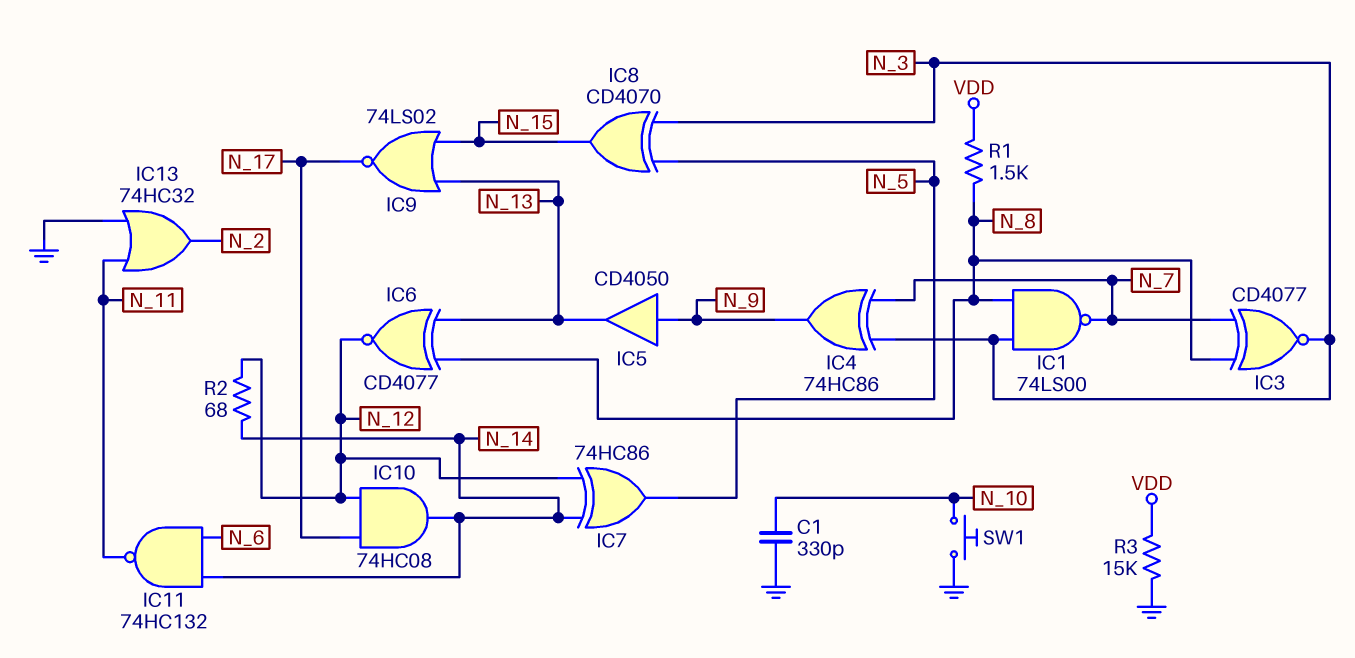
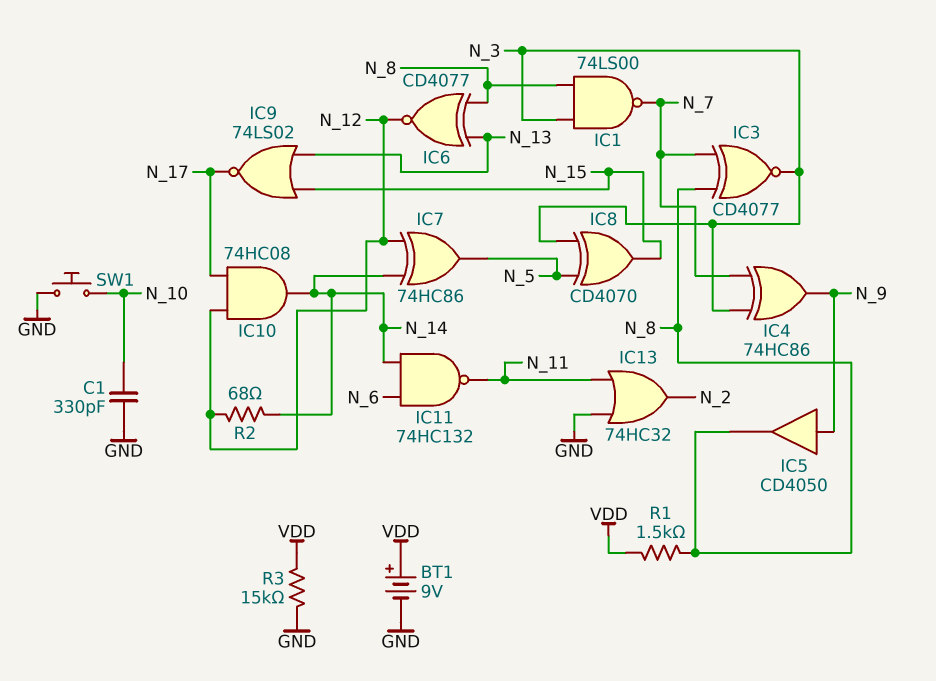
BT1: none -> 9V (plus VDD, minus GND)
IC5: buffer CD4050 (in N_9, out N_13) -> buffer CD4050 (in N_9, out N_8)

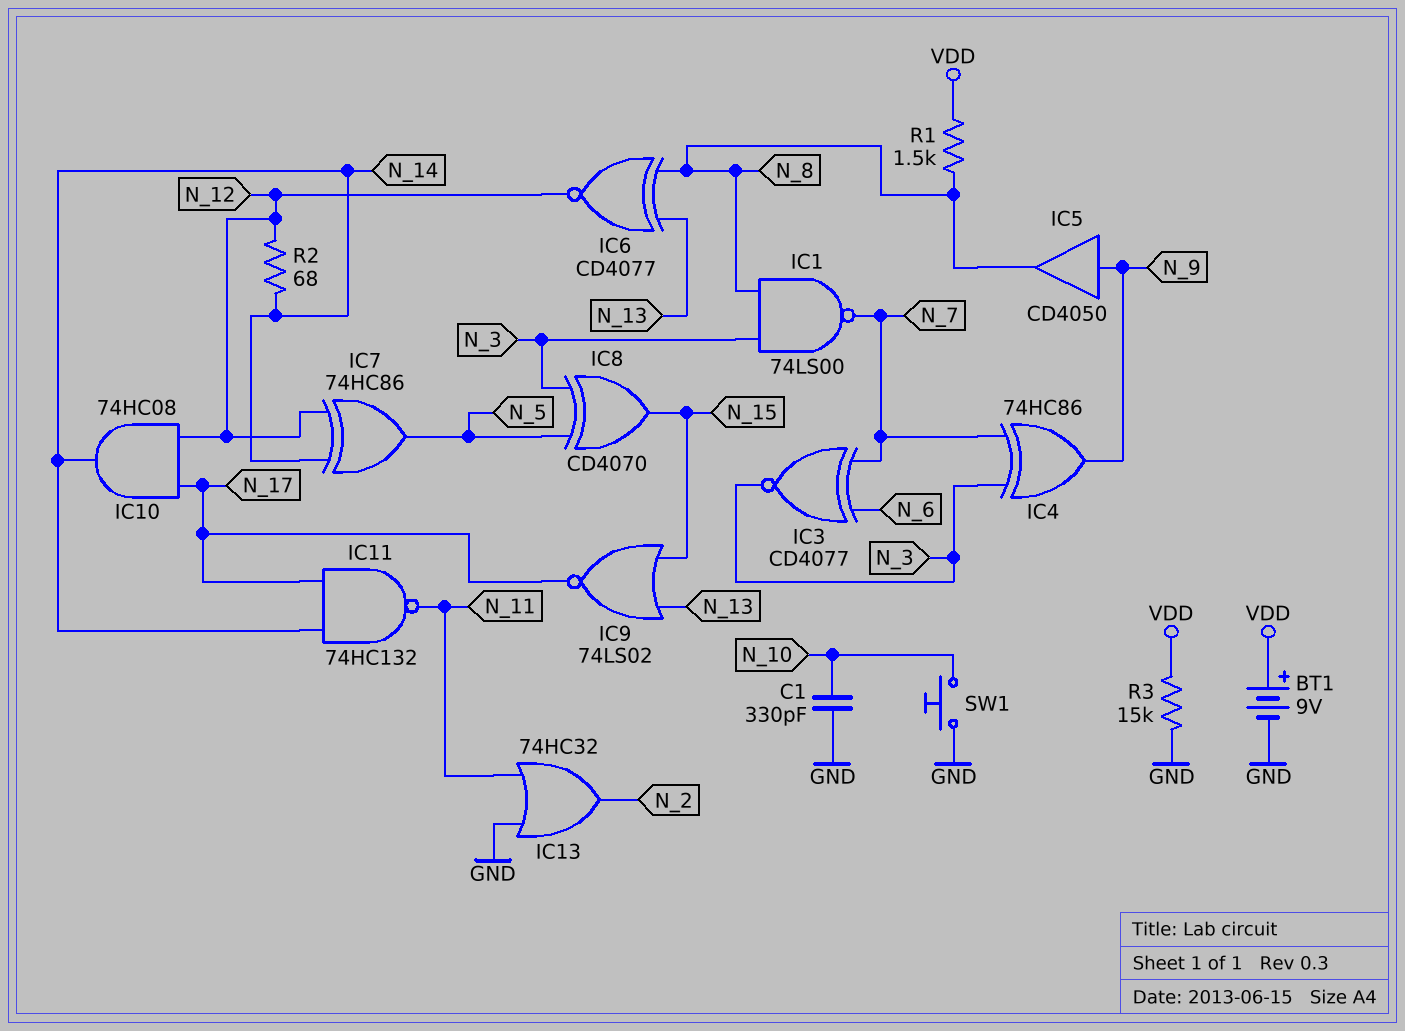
IC3: XNOR CD4077 (in N_7, in N_8, out N_3) -> XNOR CD4077 (in N_6, in N_7, out N_3)
IC11: NAND 74HC132 (in N_6, in N_14, out N_11) -> NAND 74HC132 (in N_14, in N_17, out N_11)

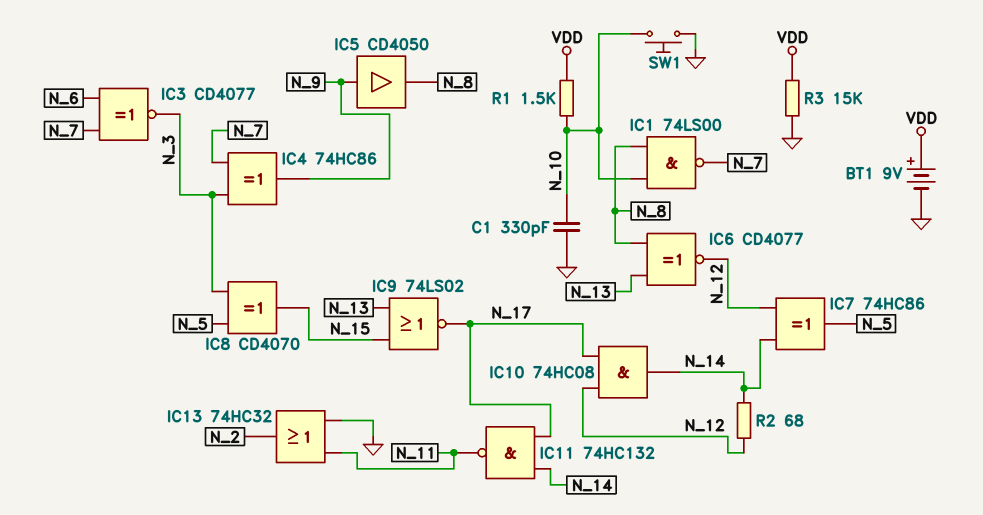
IC1: NAND 74LS00 (in N_3, in N_8, out N_7) -> NAND 74LS00 (in N_8, in N_10, out N_7)
R1: 1.5k (N_8, VDD) -> 1.5k (N_10, VDD)

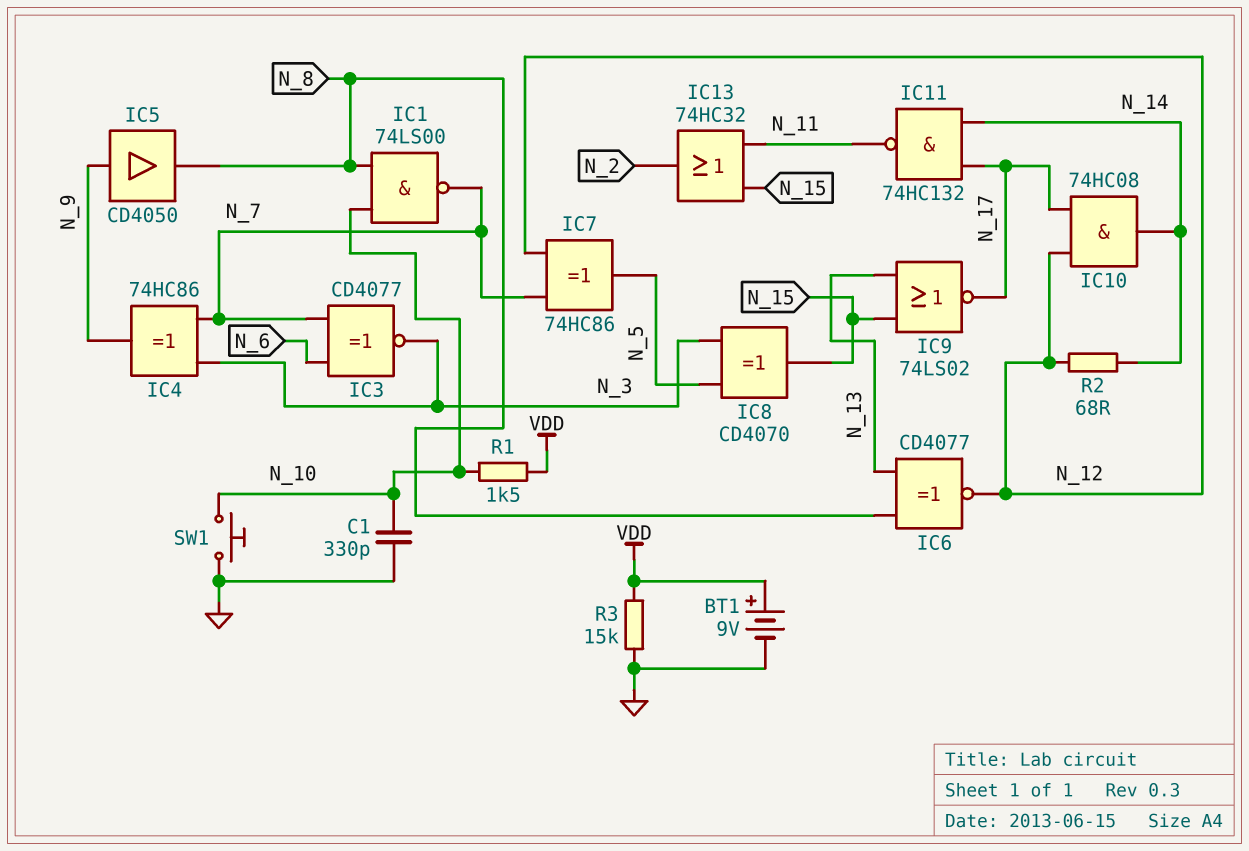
IC7: XOR 74HC86 (in N_12, in N_14, out N_5) -> XOR 74HC86 (in N_7, in N_12, out N_5)
IC13: OR 74HC32 (in GND, in N_11, out N_2) -> OR 74HC32 (in N_11, in N_15, out N_2)

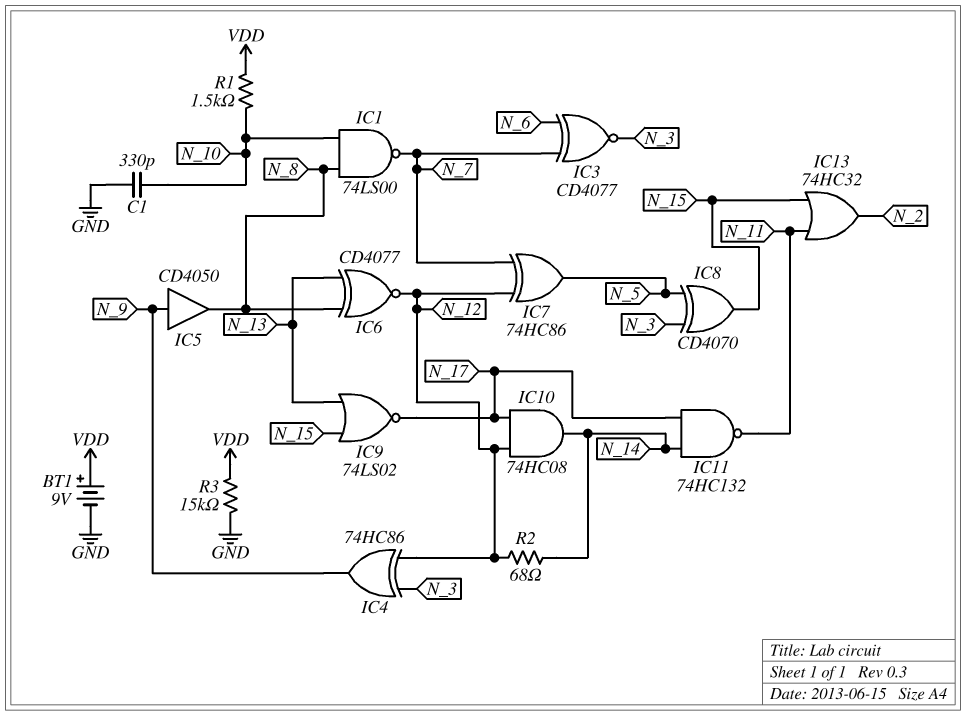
IC4: XOR 74HC86 (in N_3, in N_7, out N_9) -> XOR 74HC86 (in N_3, in N_12, out N_9)
SW1: button (GND, N_10) -> none

